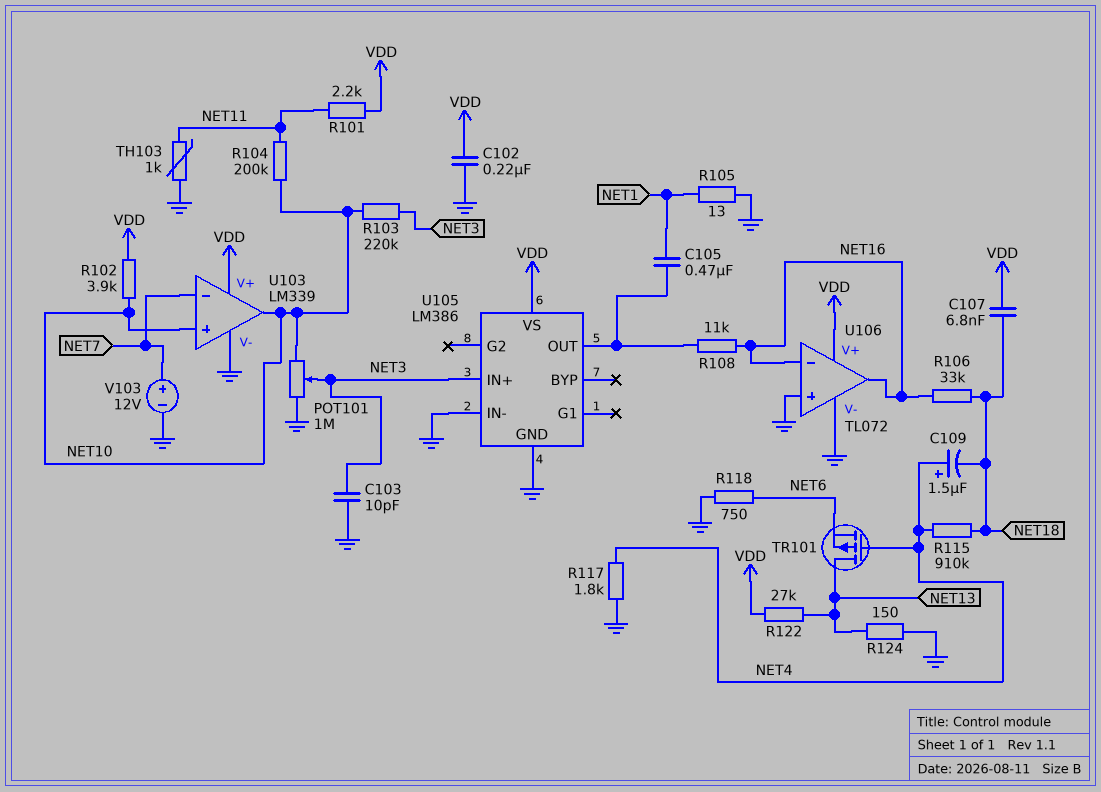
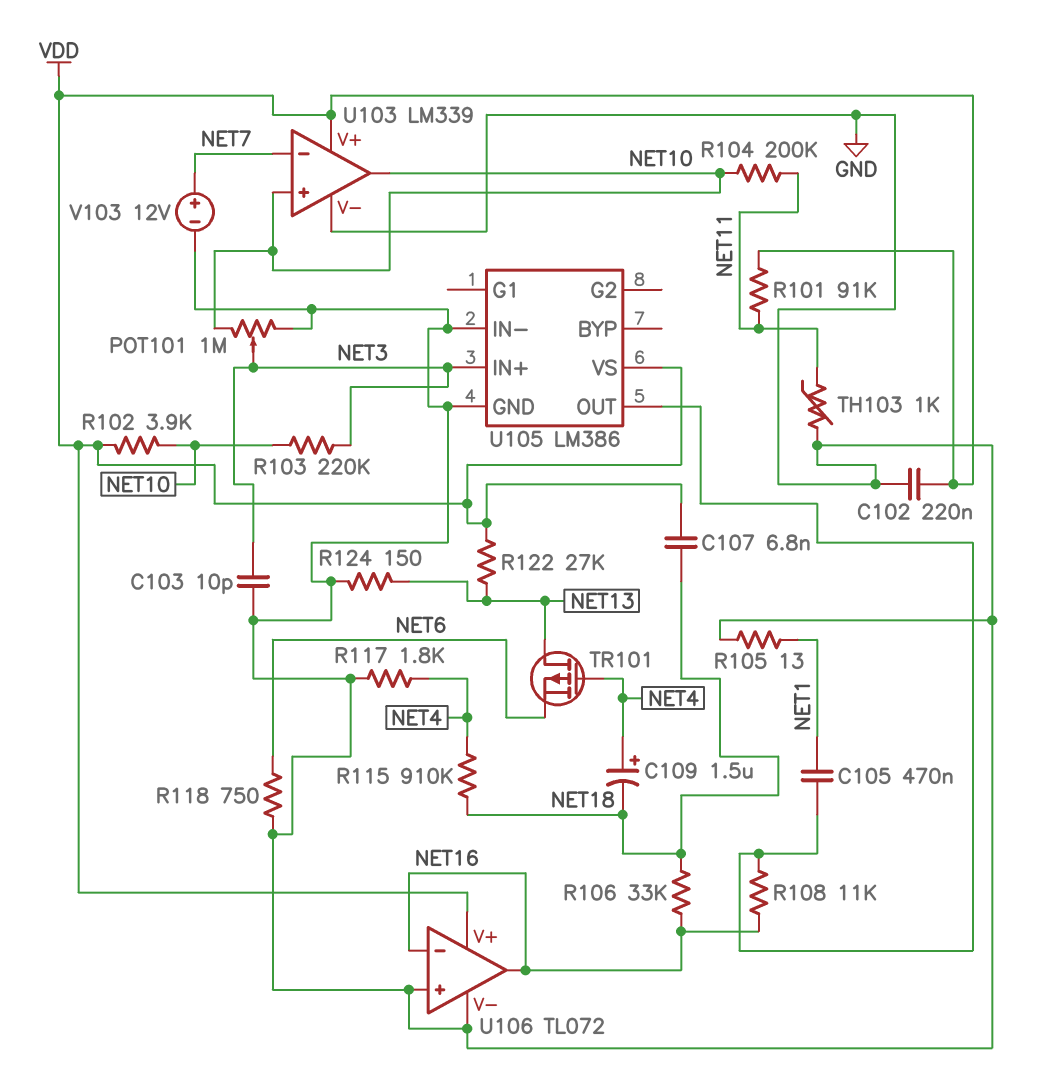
R101: 2.2k (NET11, VDD) -> 91k (NET11, VDD)

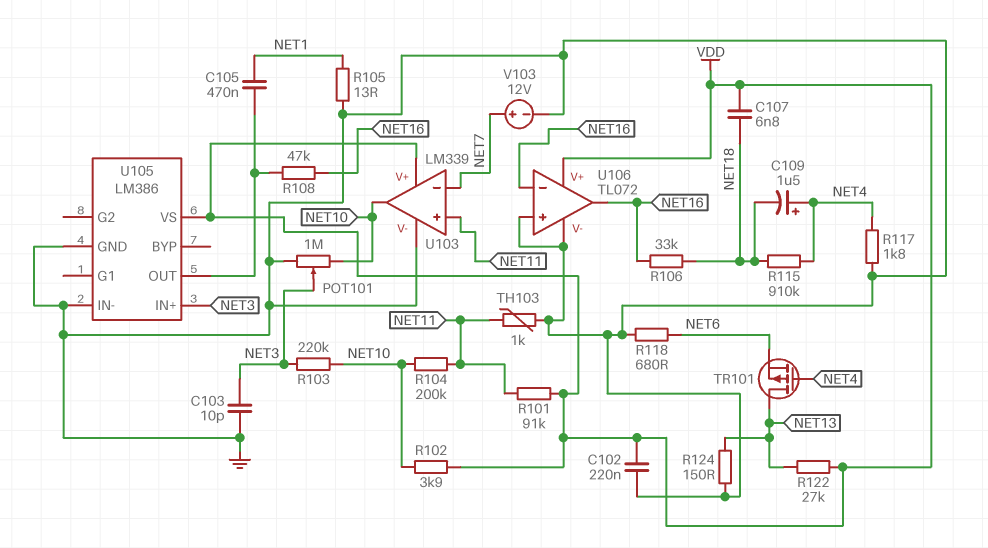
R108: 11k (NET16, U105/OUT) -> 47k (NET16, U105/OUT)
R118: 750 (GND, NET6) -> 680 (GND, NET6)
U103 pin in+: NET10 -> NET11

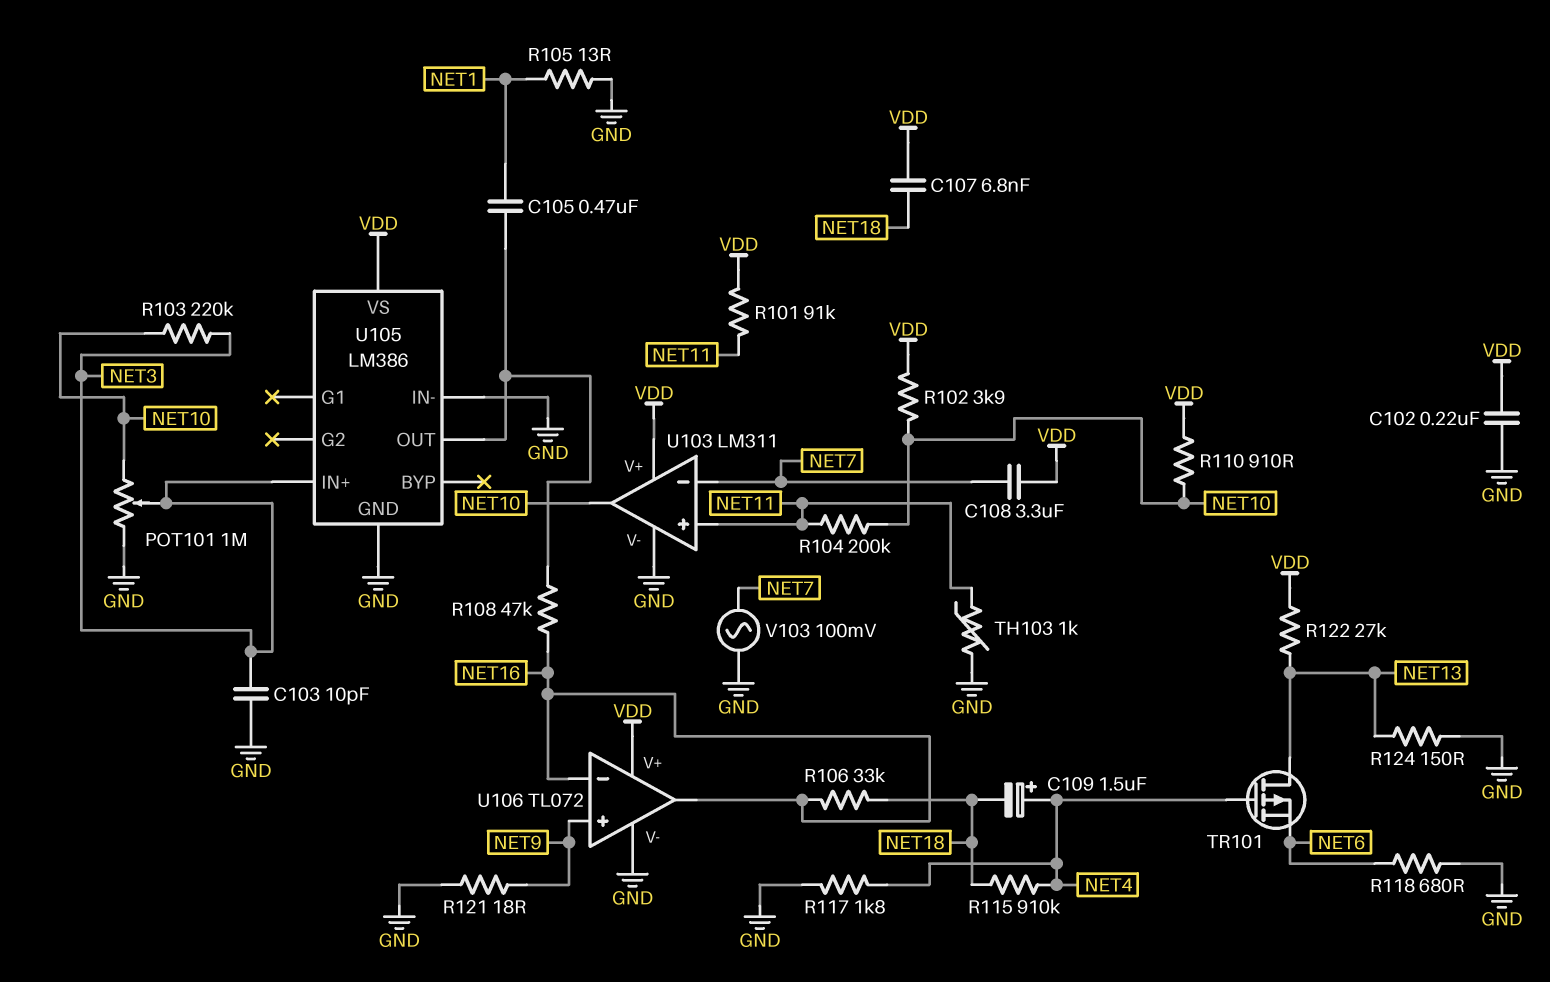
C108: none -> 3.3uF (NET7, VDD)
R110: none -> 910 (NET10, VDD)
R121: none -> 18 (GND, NET9)
U103: LM339 -> LM311
U106 pin in+: GND -> NET9
V103: 12V (plus NET7, minus GND) -> AC 100mV (GND, NET7)

